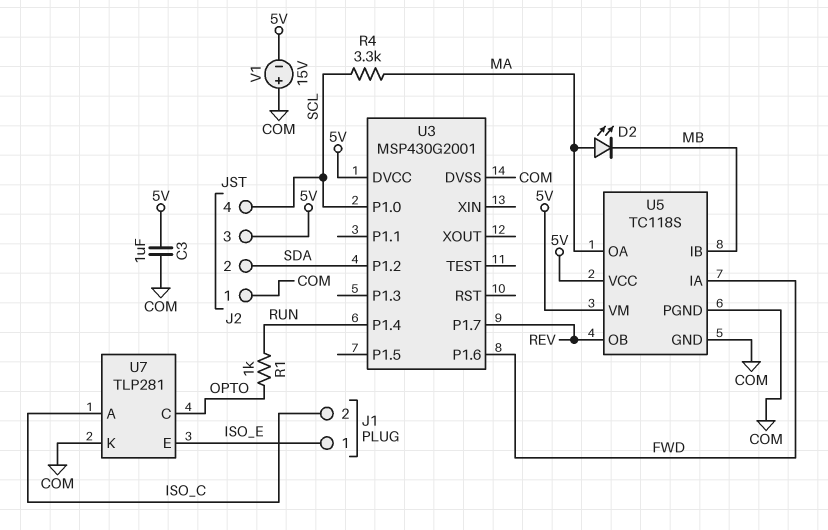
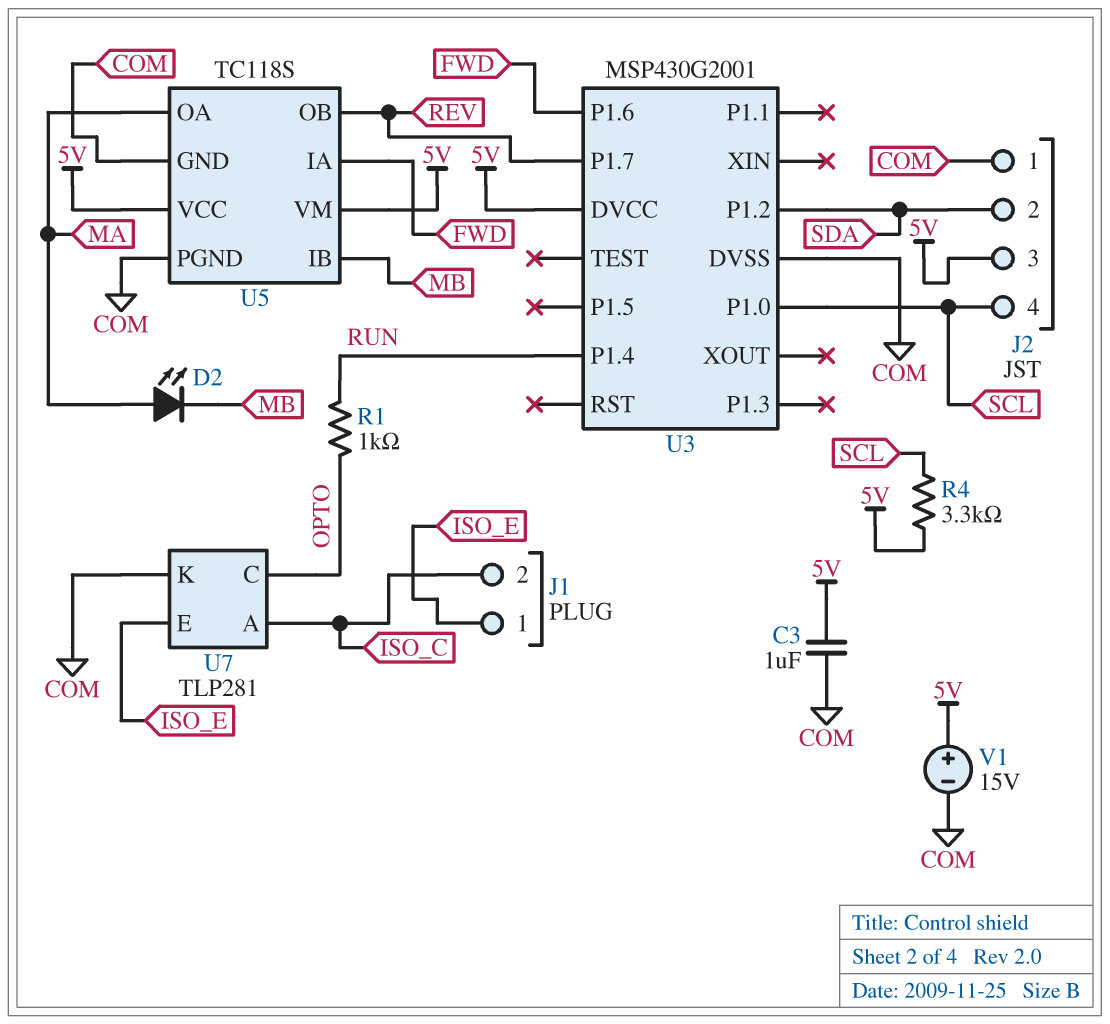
R4: 3.3k (MA, SCL) -> 3.3k (5V, SCL)
V1: 15V (plus COM, minus 5V) -> 15V (plus 5V, minus COM)

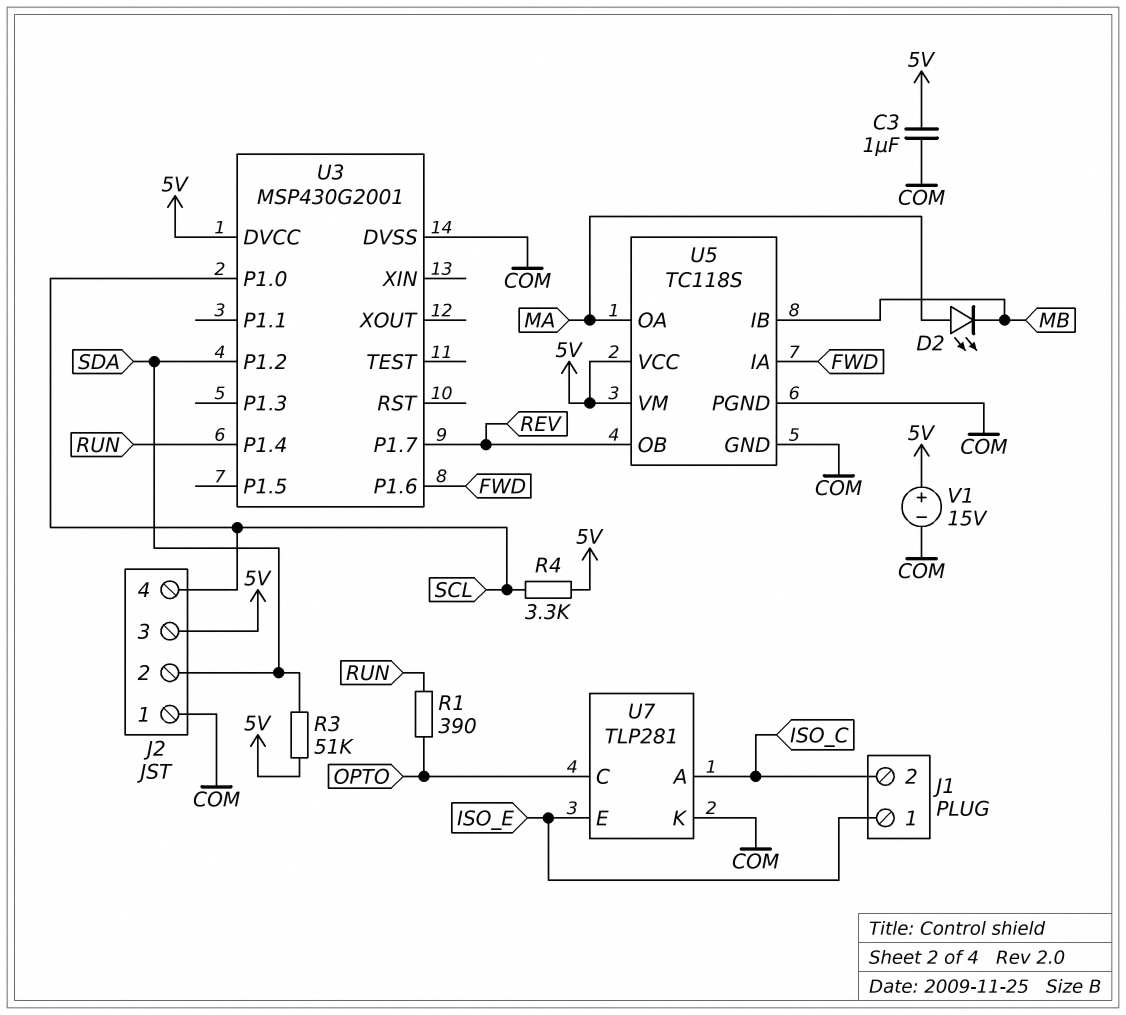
R1: 1k (OPTO, RUN) -> 390 (OPTO, RUN)
R3: none -> 51k (5V, SDA)

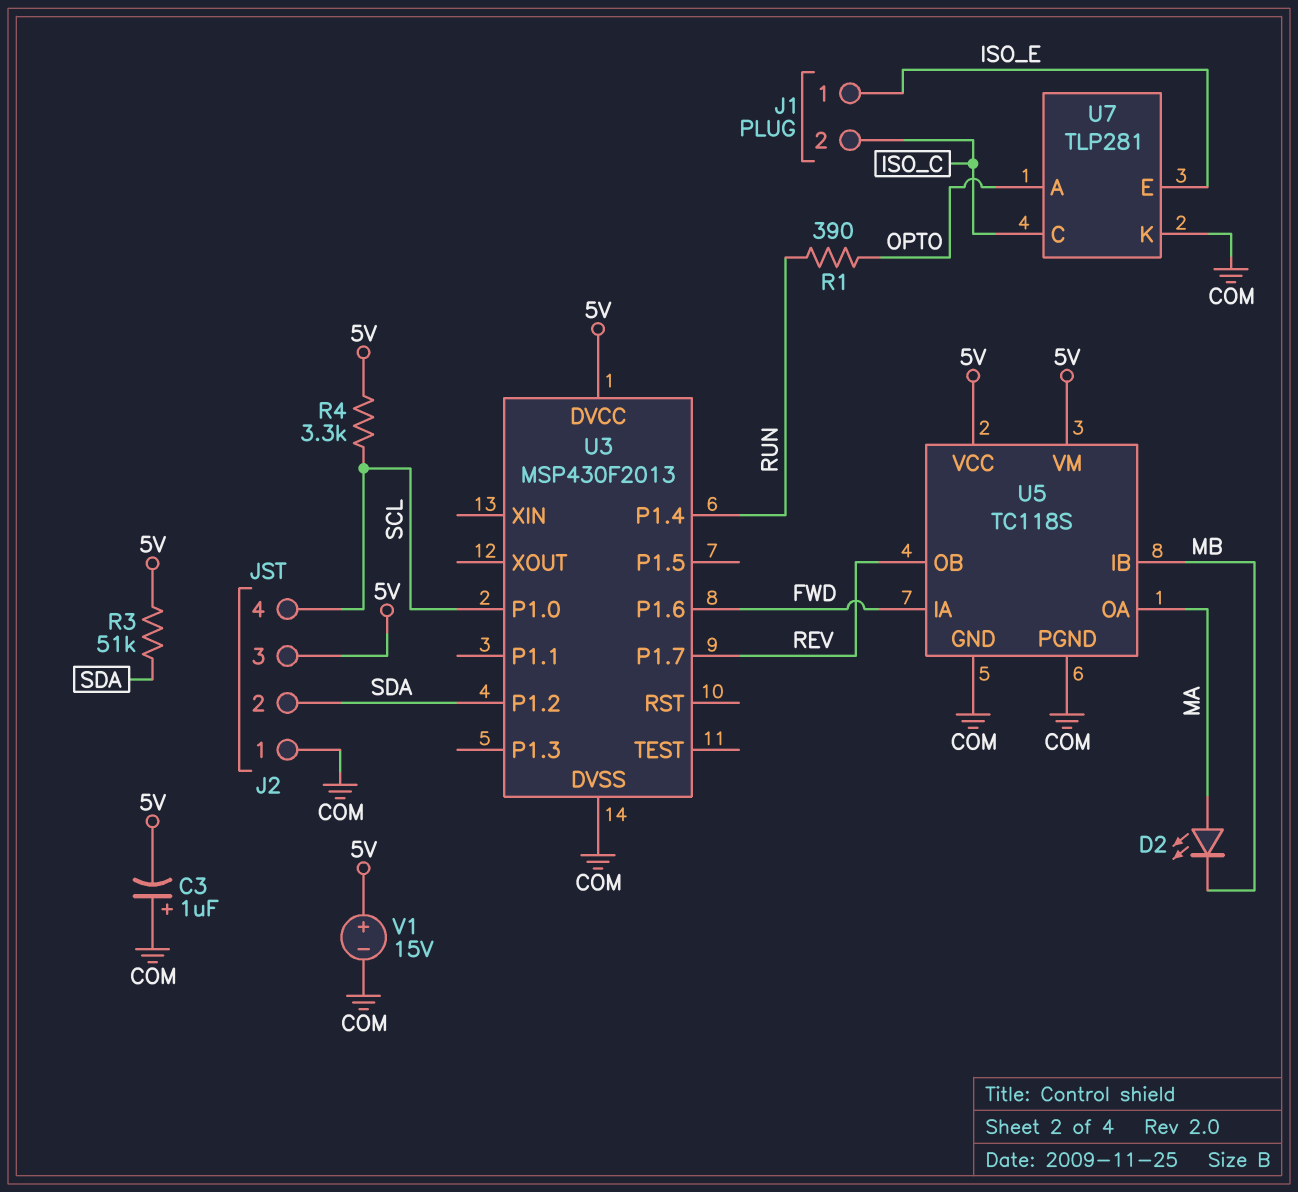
C3: 1uF (5V, COM) -> 1uF (plus COM, minus 5V)
U3: MSP430G2001 -> MSP430F2013
U7 pin A: ISO_C -> OPTO
U7 pin C: OPTO -> ISO_C

